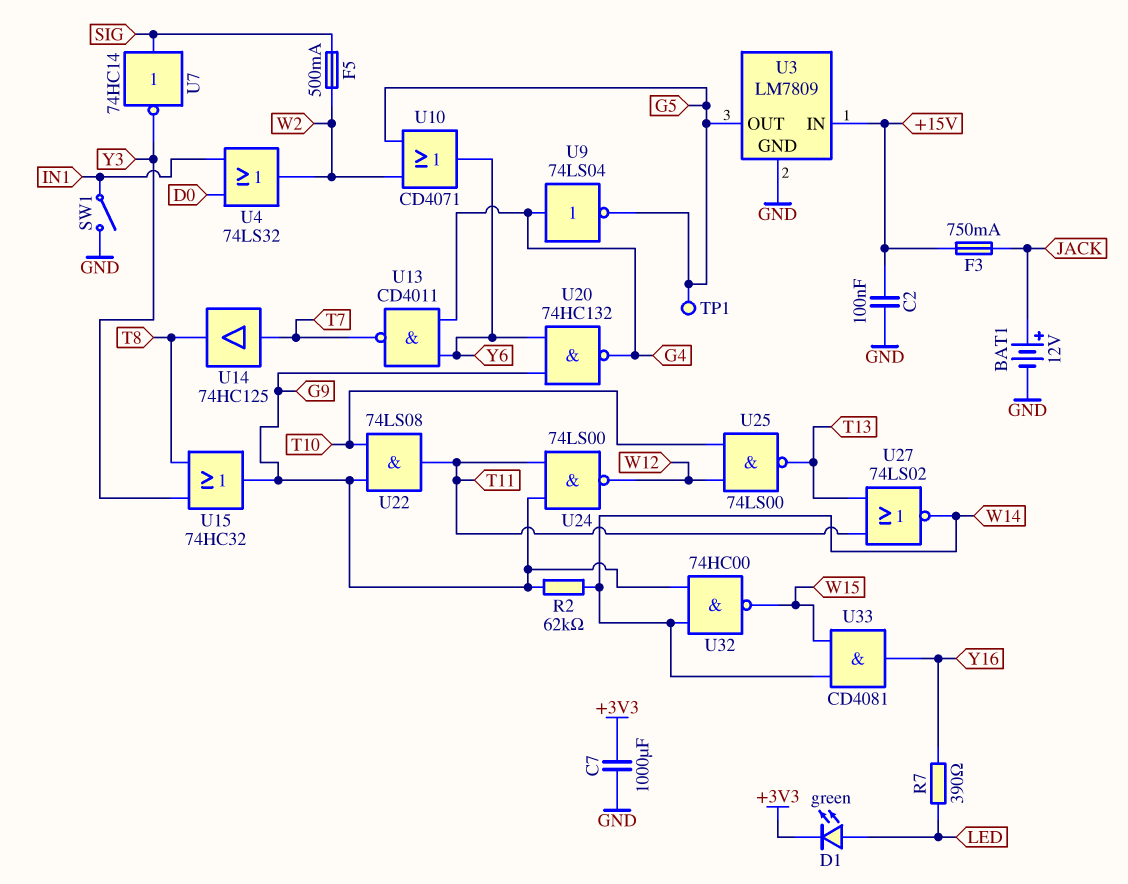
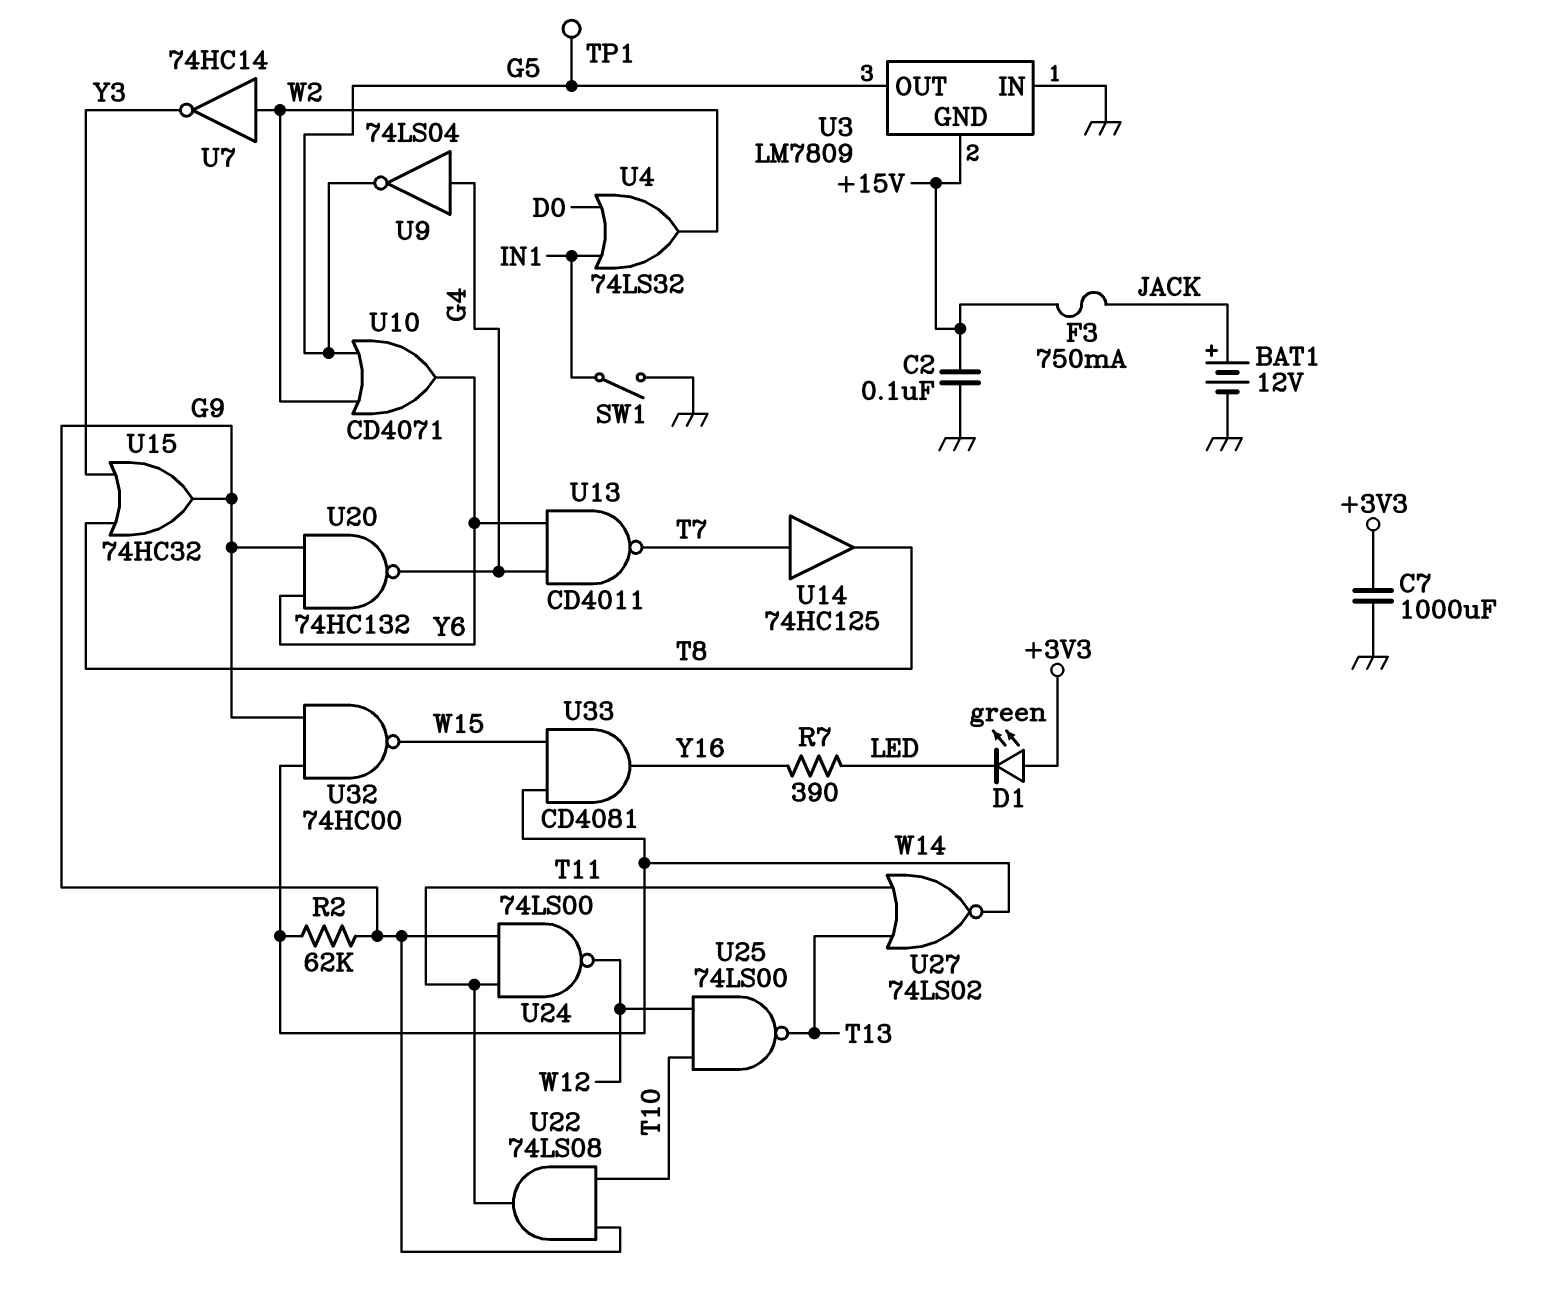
D1: LED green (A LED, K +3V3) -> LED green (A +3V3, K LED)
F5: 500mA (SIG, W2) -> none
U3 pin GND: GND -> +15V
U3 pin IN: +15V -> GND
U7: NOT 74HC14 (in SIG, out Y3) -> NOT 74HC14 (in W2, out Y3)

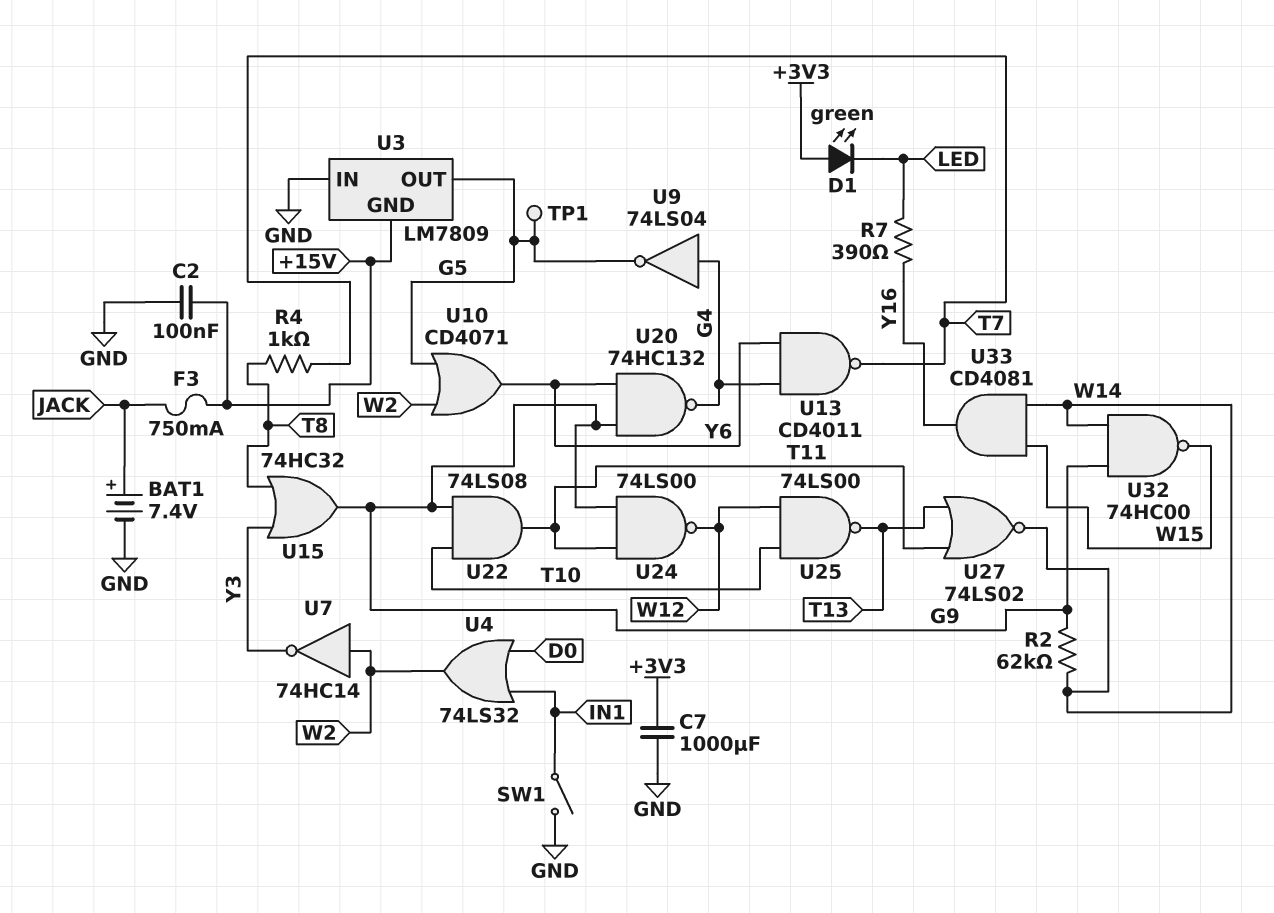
BAT1: 12V (plus JACK, minus GND) -> 7.4V (plus JACK, minus GND)
R4: none -> 1k (T7, T8)
U14: buffer 74HC125 (in T7, out T8) -> none

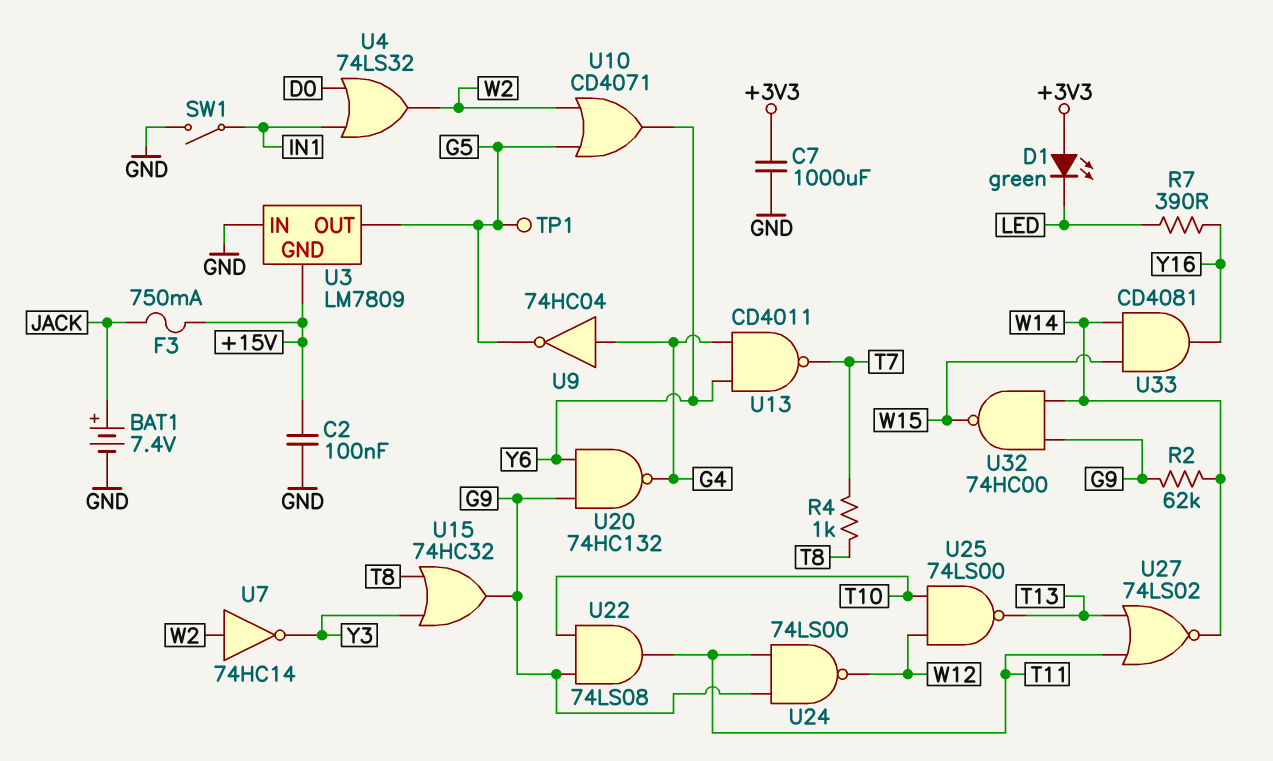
U9: NOT 74LS04 (in G4, out G5) -> NOT 74HC04 (in G4, out G5)

